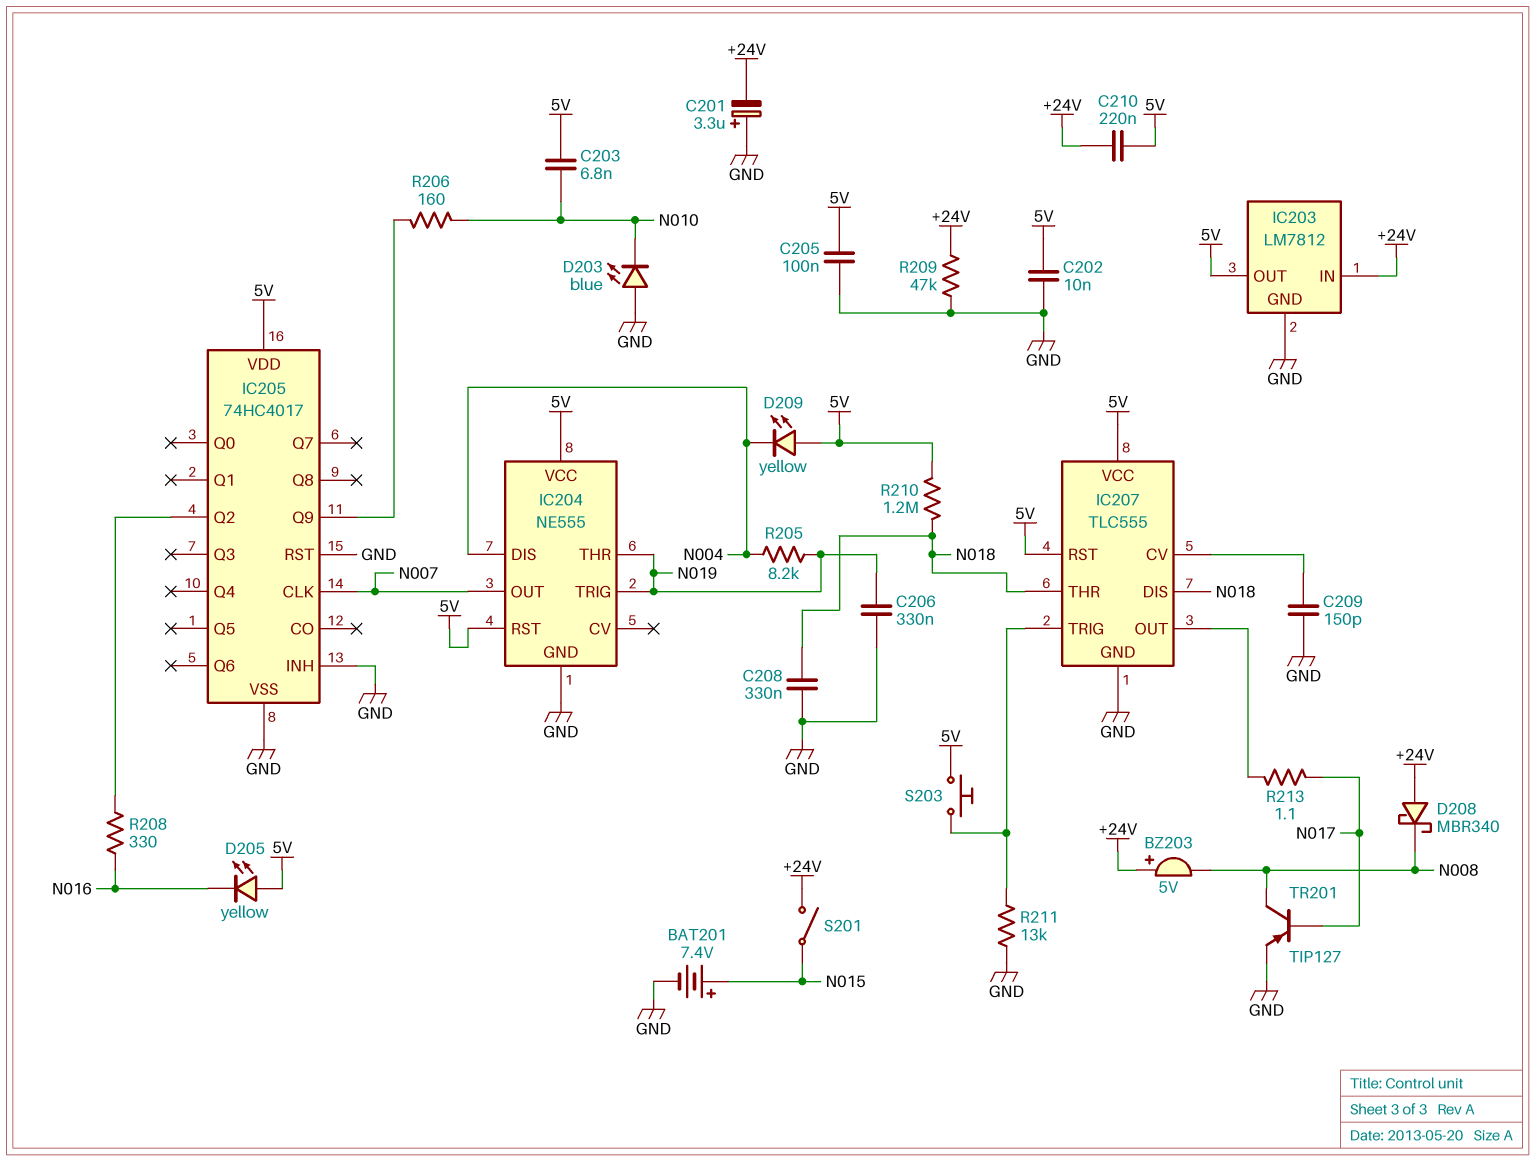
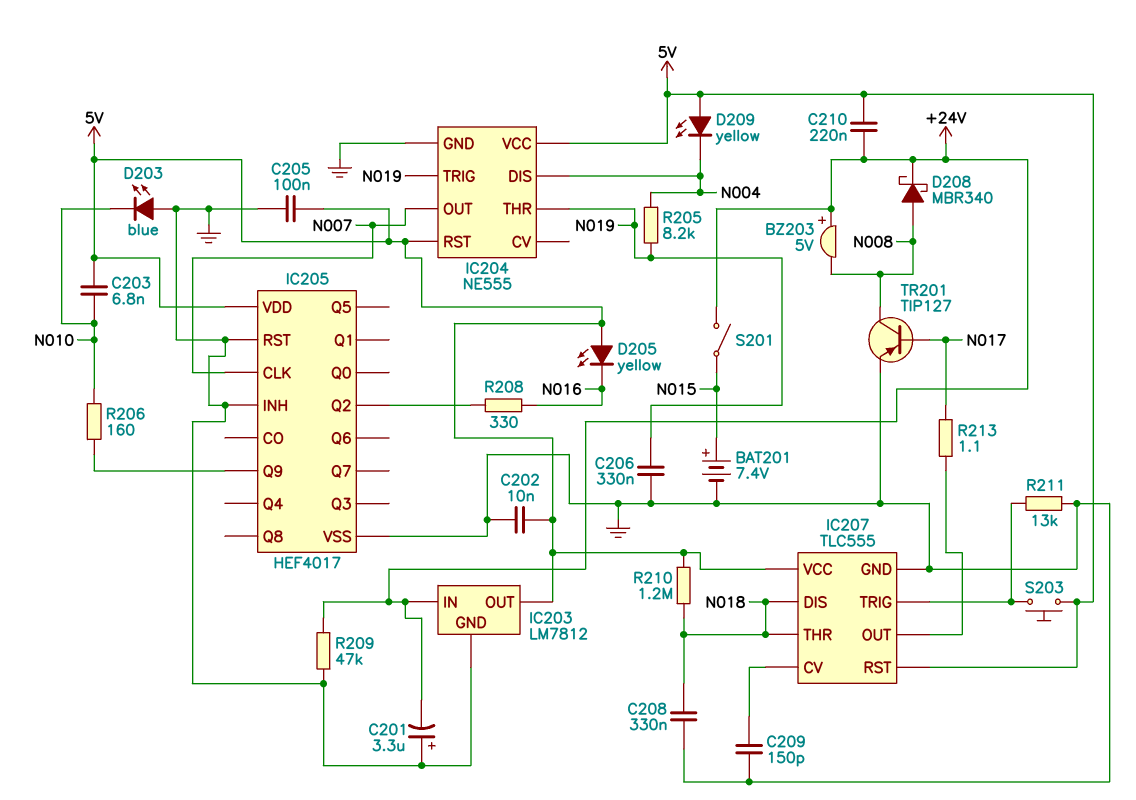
D208: schottky MBR340 (A +24V, K N008) -> schottky MBR340 (A N008, K +24V)
IC205: 74HC4017 -> HEF4017

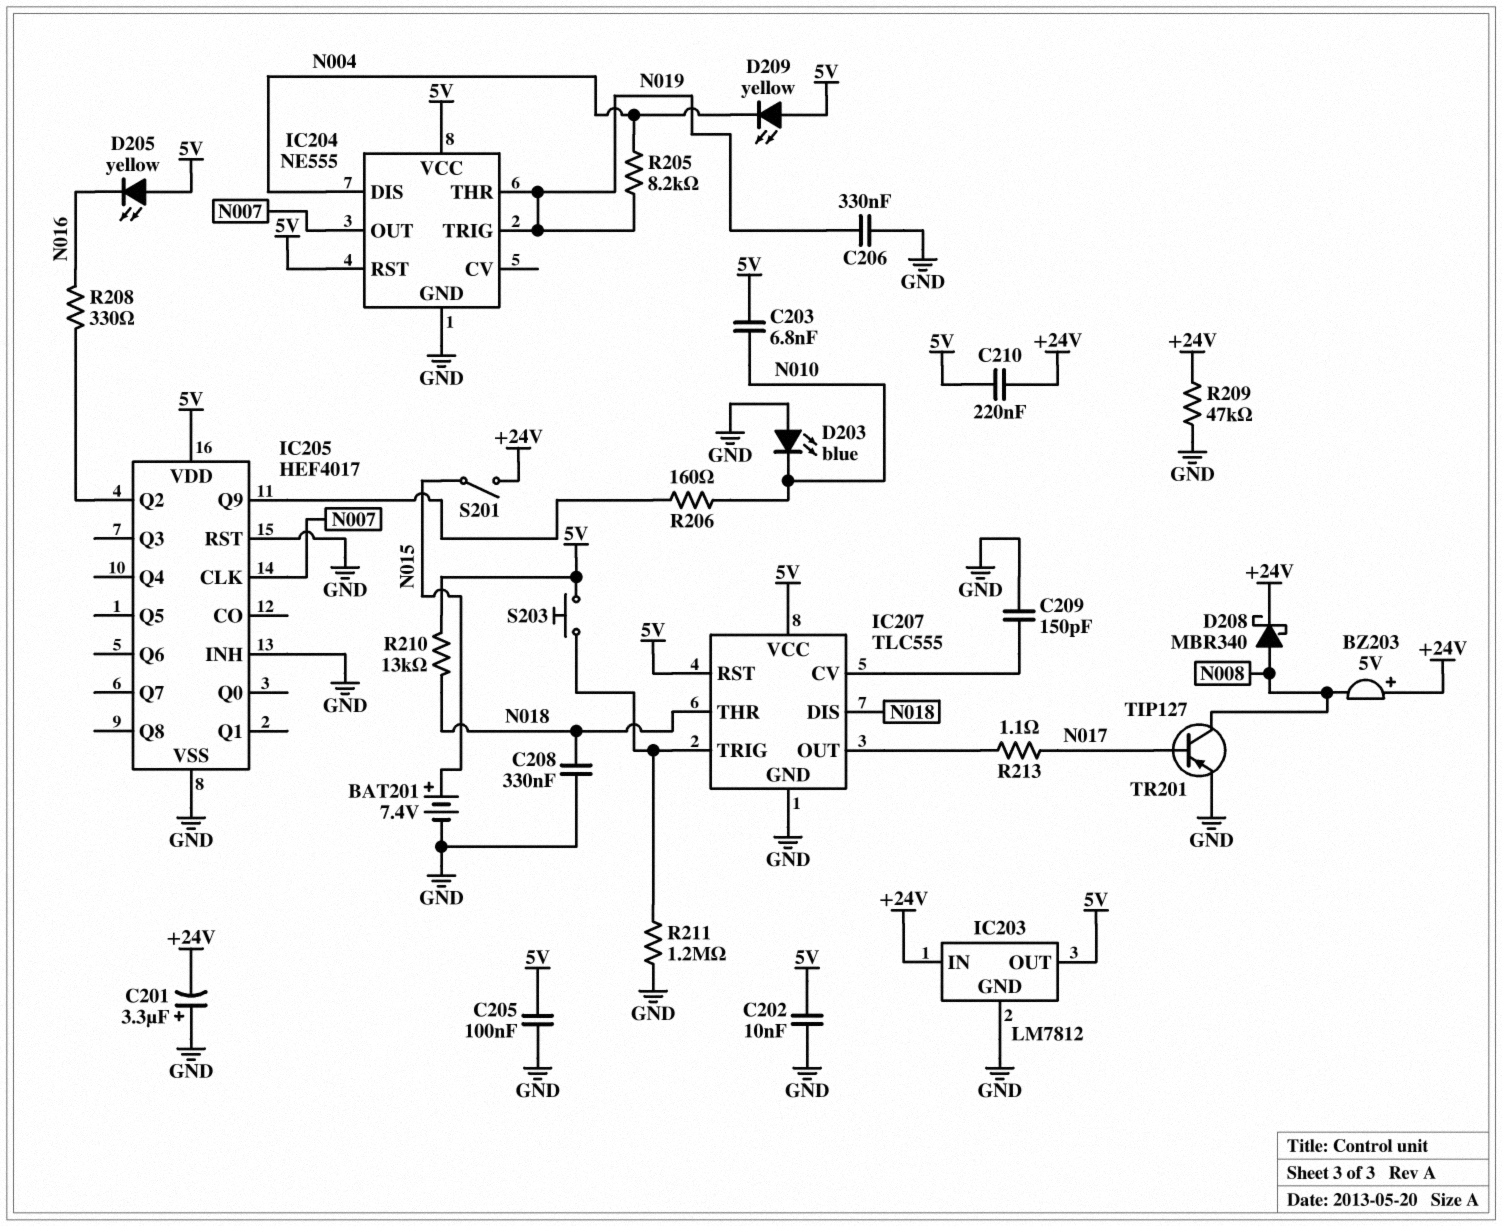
R210: 1.2M (5V, N018) -> 13k (5V, N018)
R211: 13k (GND, IC207/TRIG) -> 1.2M (GND, IC207/TRIG)

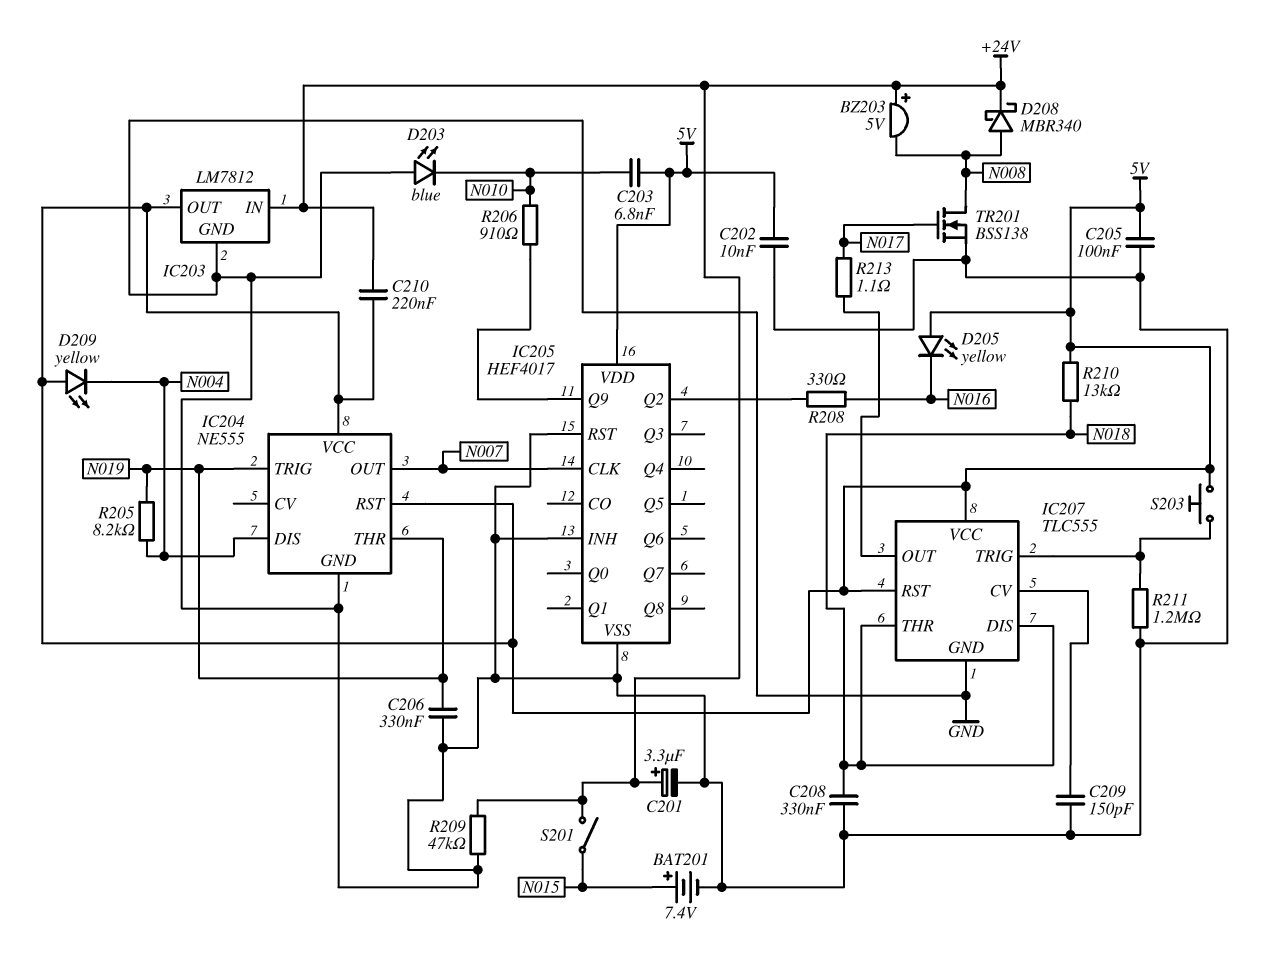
C201: 3.3uF (plus GND, minus +24V) -> 3.3uF (plus +24V, minus GND)
R206: 160 (IC205/Q9, N010) -> 910 (IC205/Q9, N010)
TR201: PNP TIP127 (B N017, C N008, E GND) -> NMOS BSS138 (G N017, D N008, S GND)

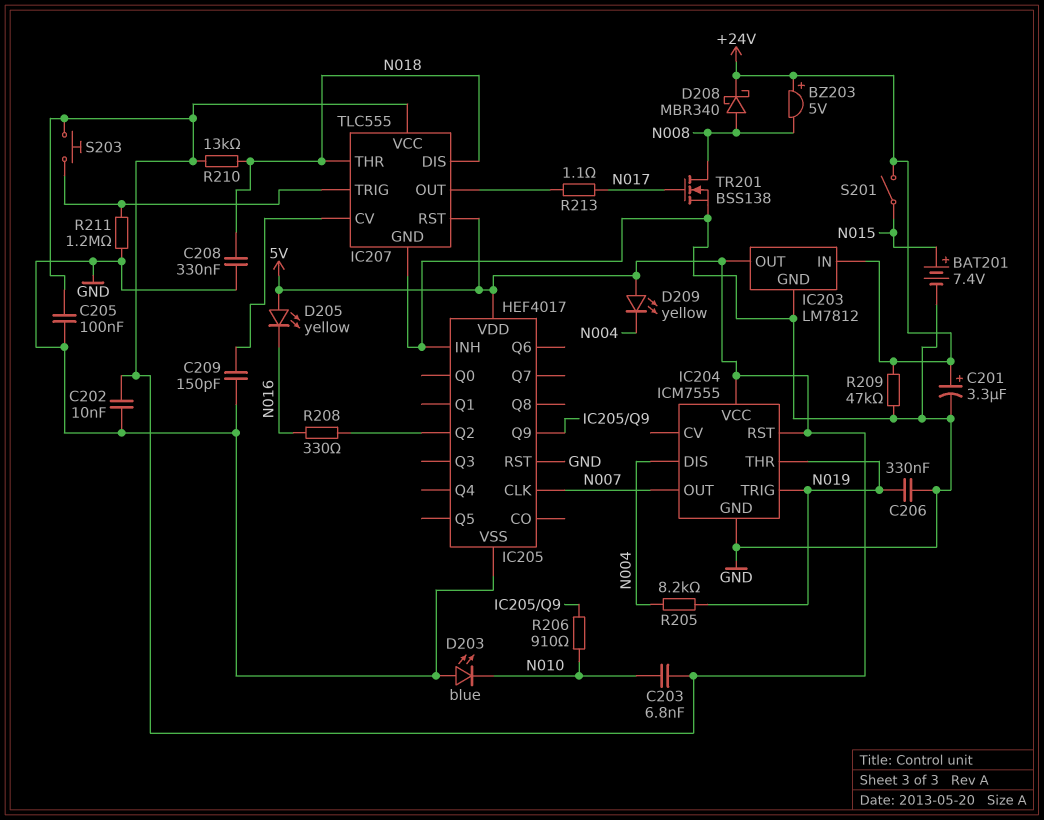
C210: 220nF (+24V, 5V) -> none
IC204: NE555 -> ICM7555

